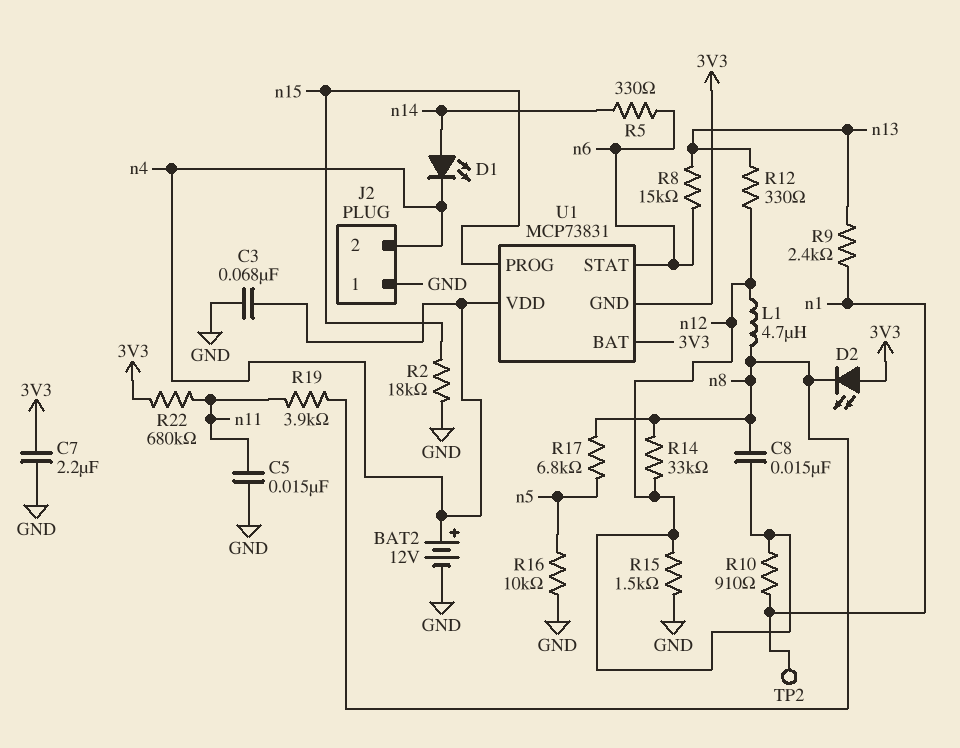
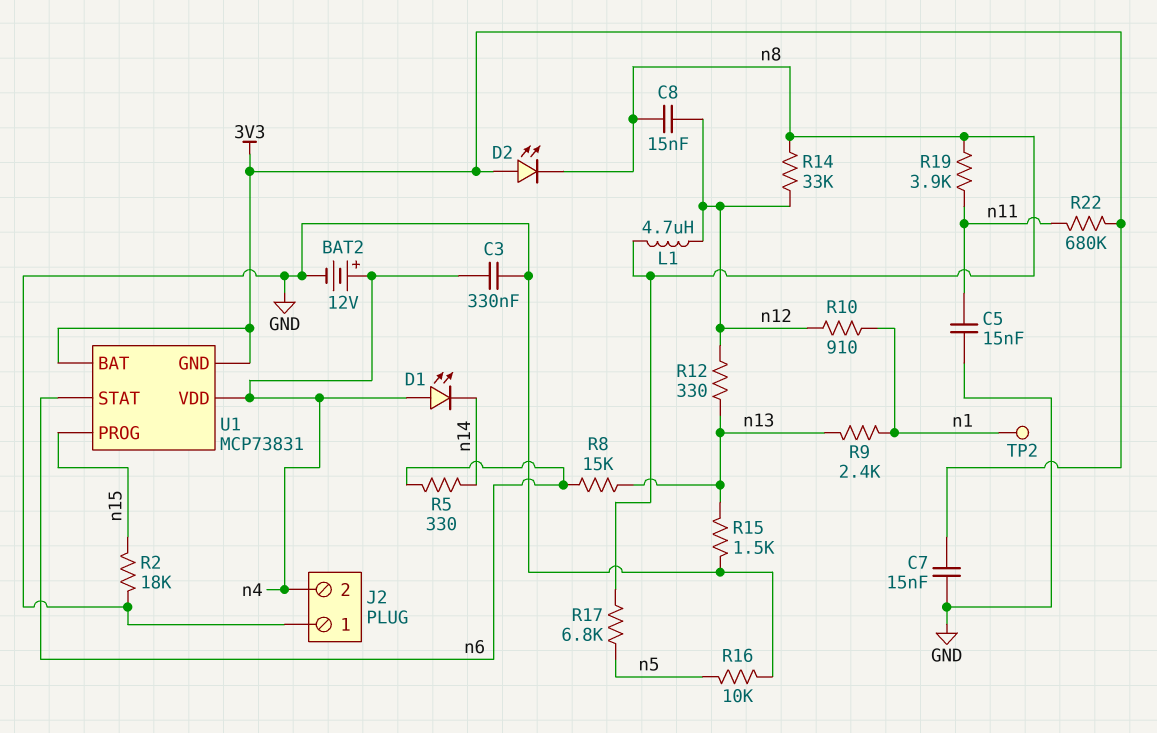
C3: 68nF (GND, n4) -> 330nF (GND, n4)
C7: 2.2uF (3V3, GND) -> 15nF (3V3, GND)
D1: LED (A n14, K n4) -> LED (A n4, K n14)
R15: 1.5k (GND, n12) -> 1.5k (GND, n13)

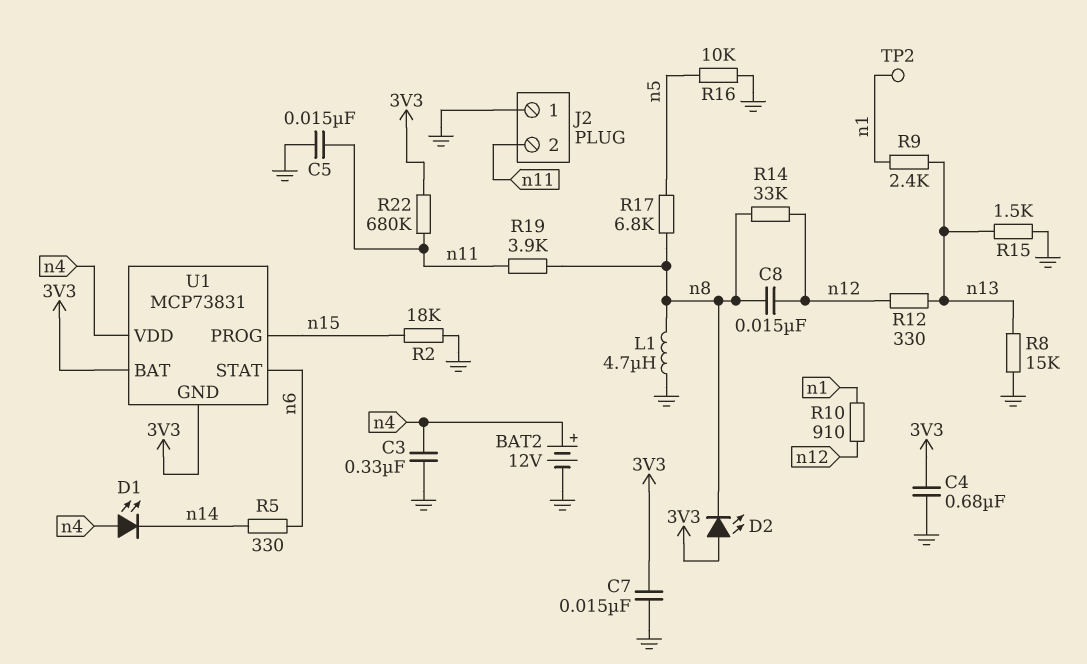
C4: none -> 680nF (3V3, GND)
J2 pin 2: n4 -> n11
L1: 4.7uH (n8, n12) -> 4.7uH (GND, n8)
R8: 15k (n6, n13) -> 15k (GND, n13)

